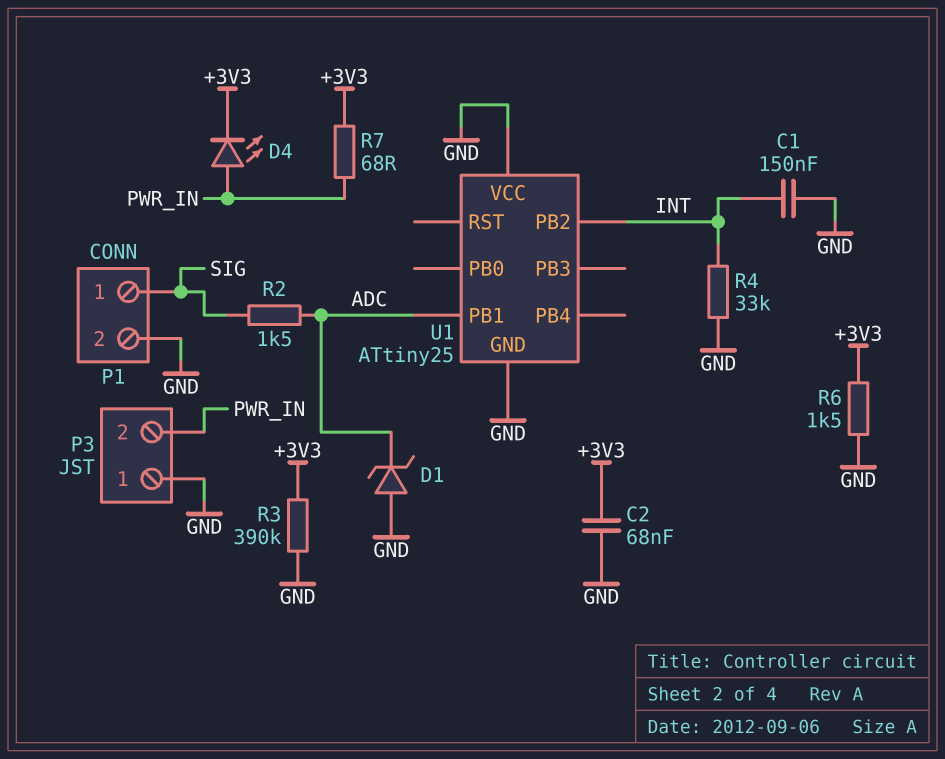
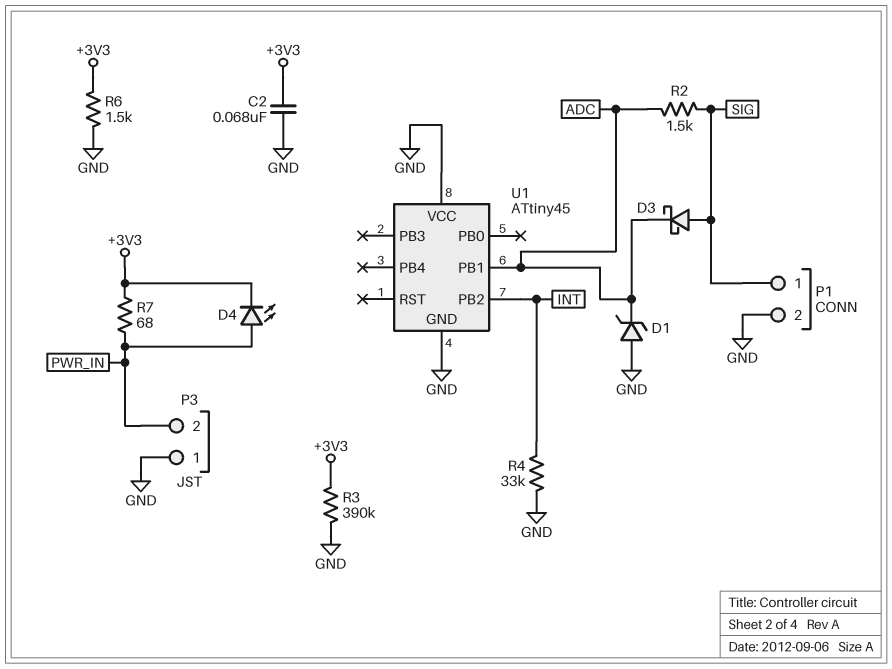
C1: 150nF (GND, INT) -> none
D3: none -> schottky (A SIG, K ADC)
U1: ATtiny25 -> ATtiny45

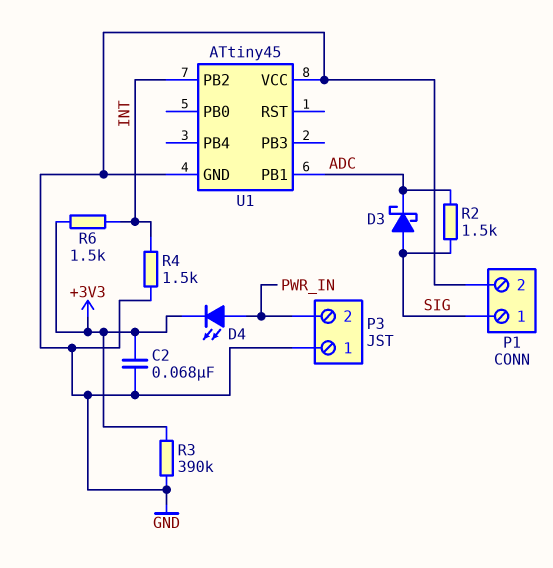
D1: zener (A GND, K ADC) -> none
R4: 33k (GND, INT) -> 1.5k (GND, INT)
R6: 1.5k (+3V3, GND) -> 1.5k (+3V3, INT)
R7: 68 (+3V3, PWR_IN) -> none

